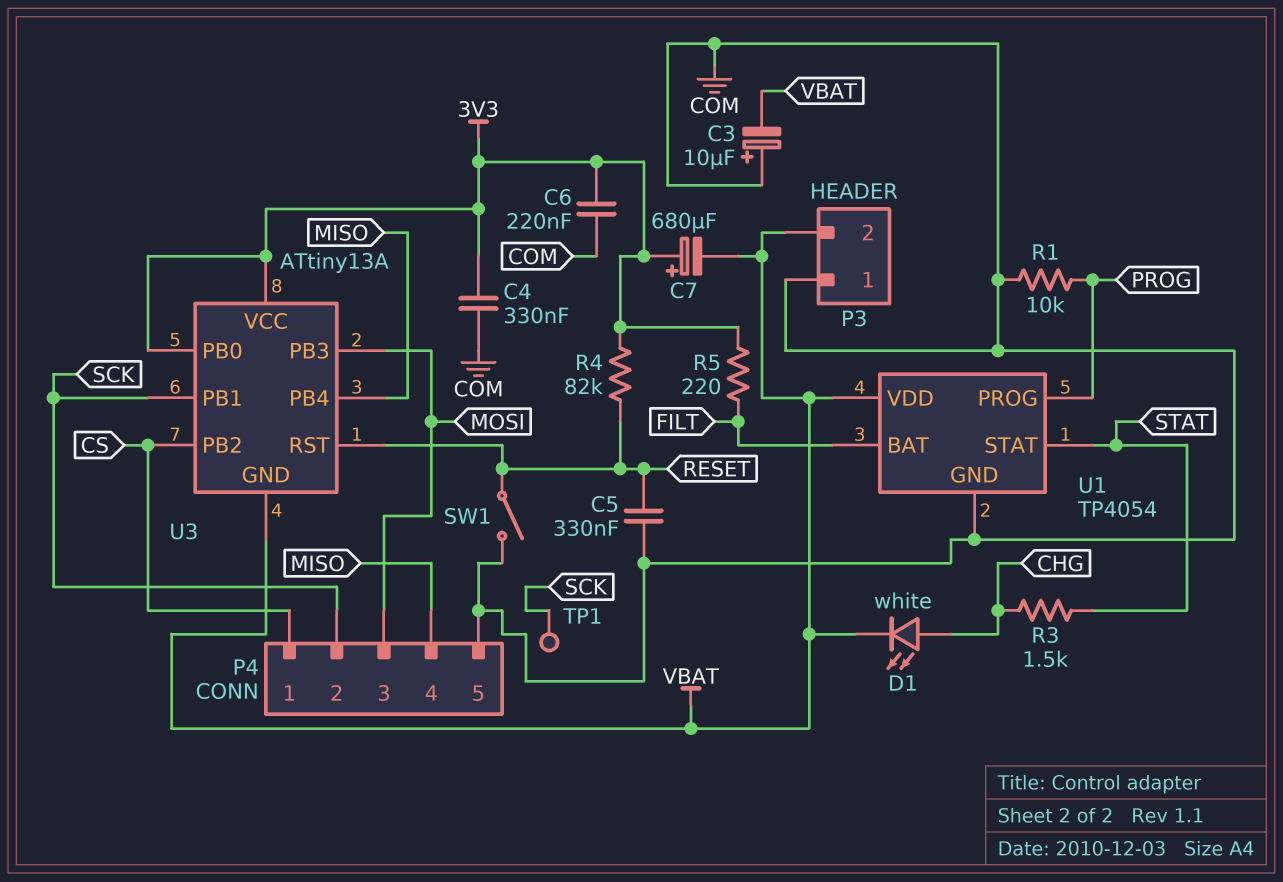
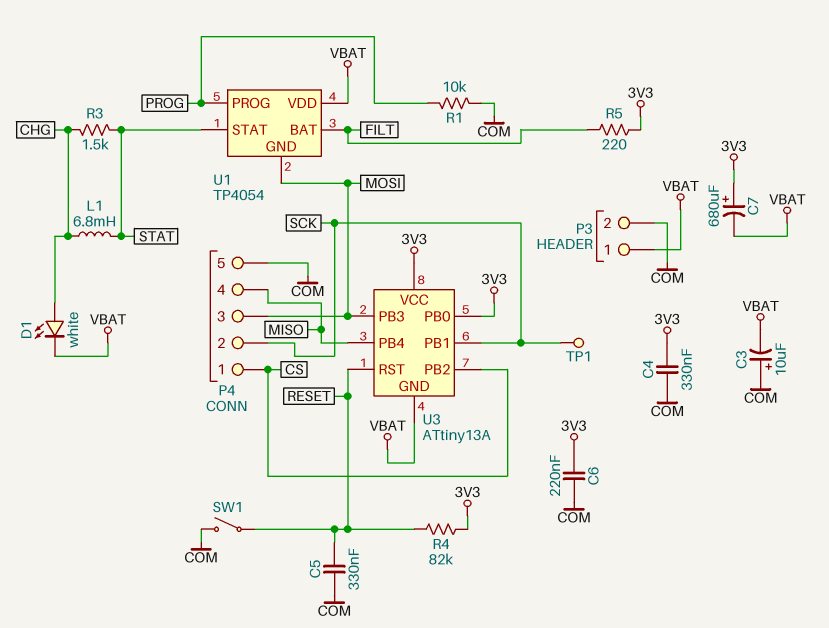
L1: none -> 6.8mH (CHG, STAT)
P3 pin 1: COM -> VBAT
P3 pin 2: VBAT -> COM
U1 pin GND: COM -> MOSI

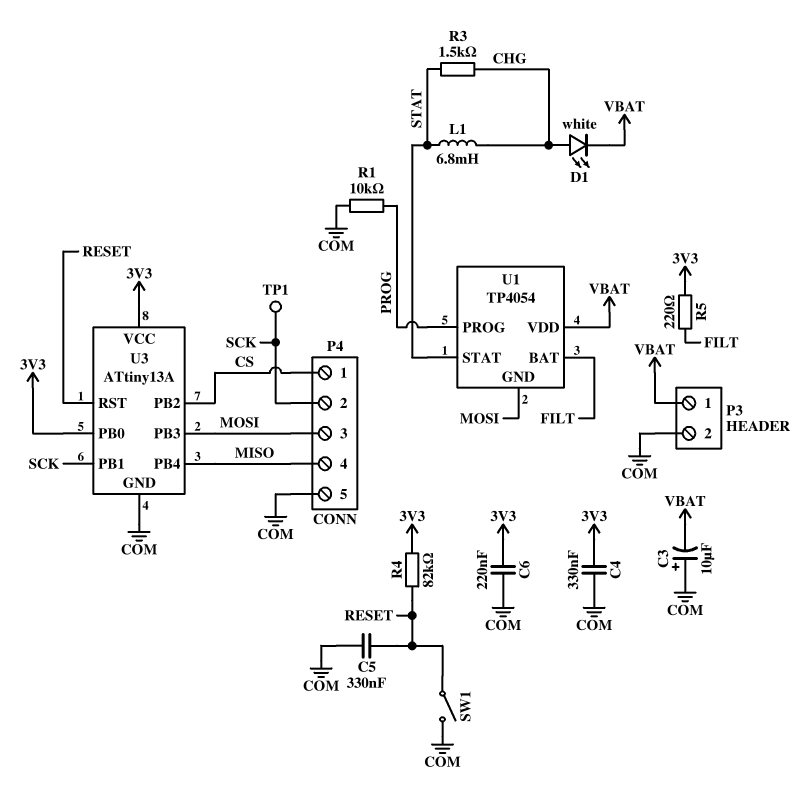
C7: 680uF (plus 3V3, minus VBAT) -> none
U3 pin GND: VBAT -> COM

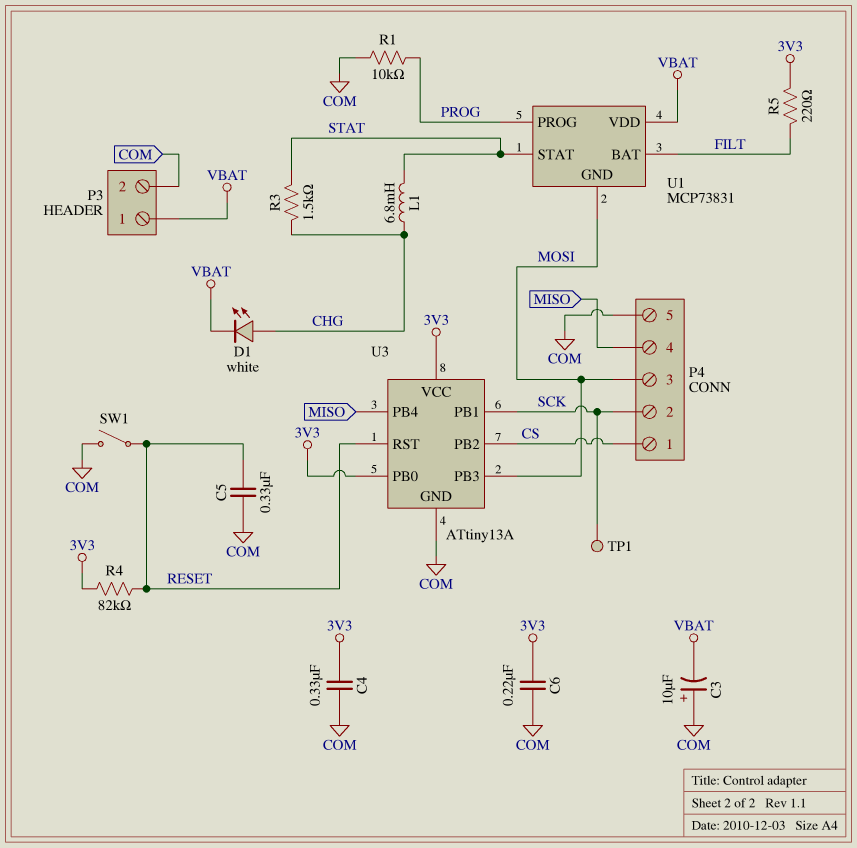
U1: TP4054 -> MCP73831

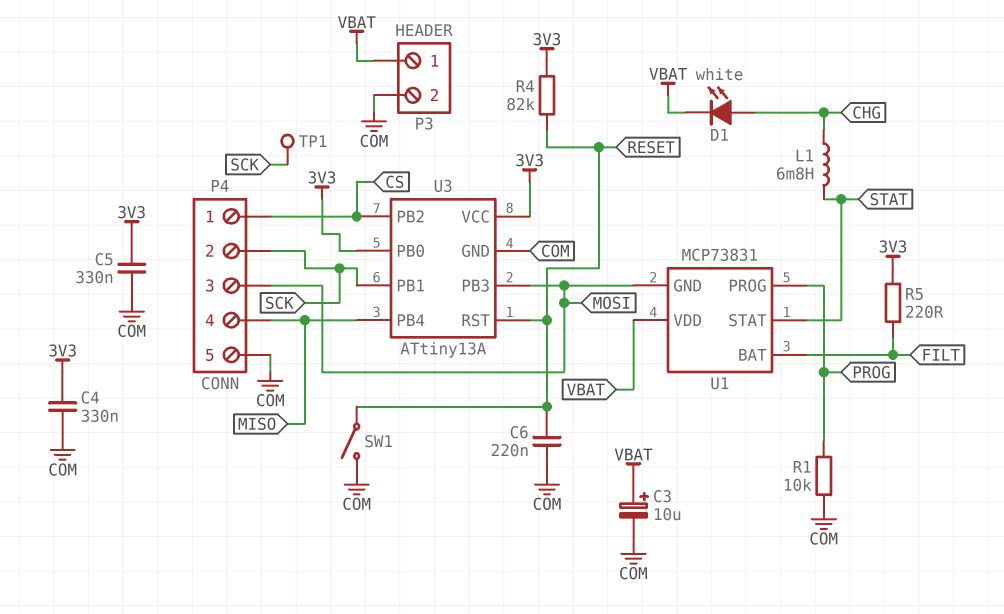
C3: 10uF (plus COM, minus VBAT) -> 10uF (plus VBAT, minus COM)
C5: 330nF (COM, RESET) -> 330nF (3V3, COM)
C6: 220nF (3V3, COM) -> 220nF (COM, RESET)
R3: 1.5k (CHG, STAT) -> none

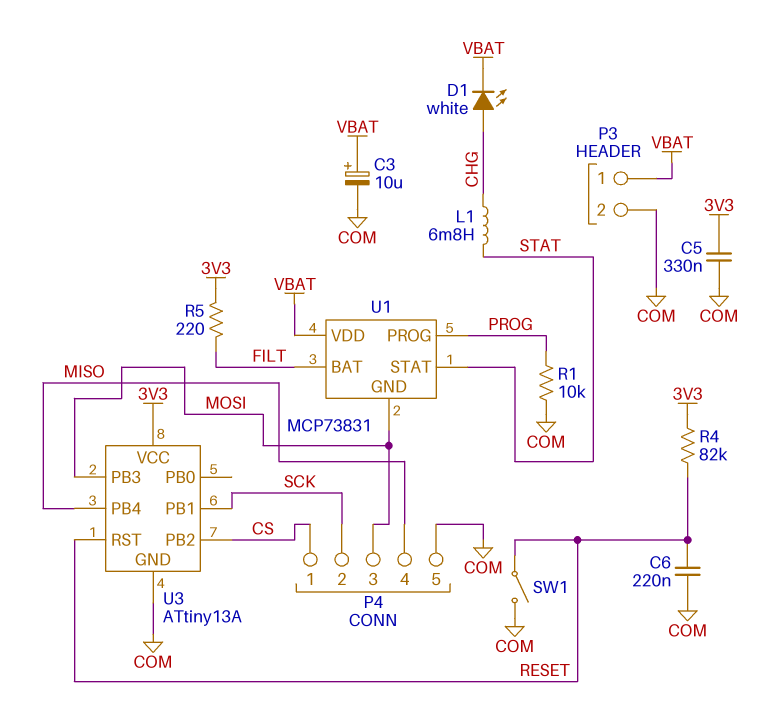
C4: 330nF (3V3, COM) -> none
TP1: test point (SCK) -> none
U3 pin PB0: 3V3 -> none

